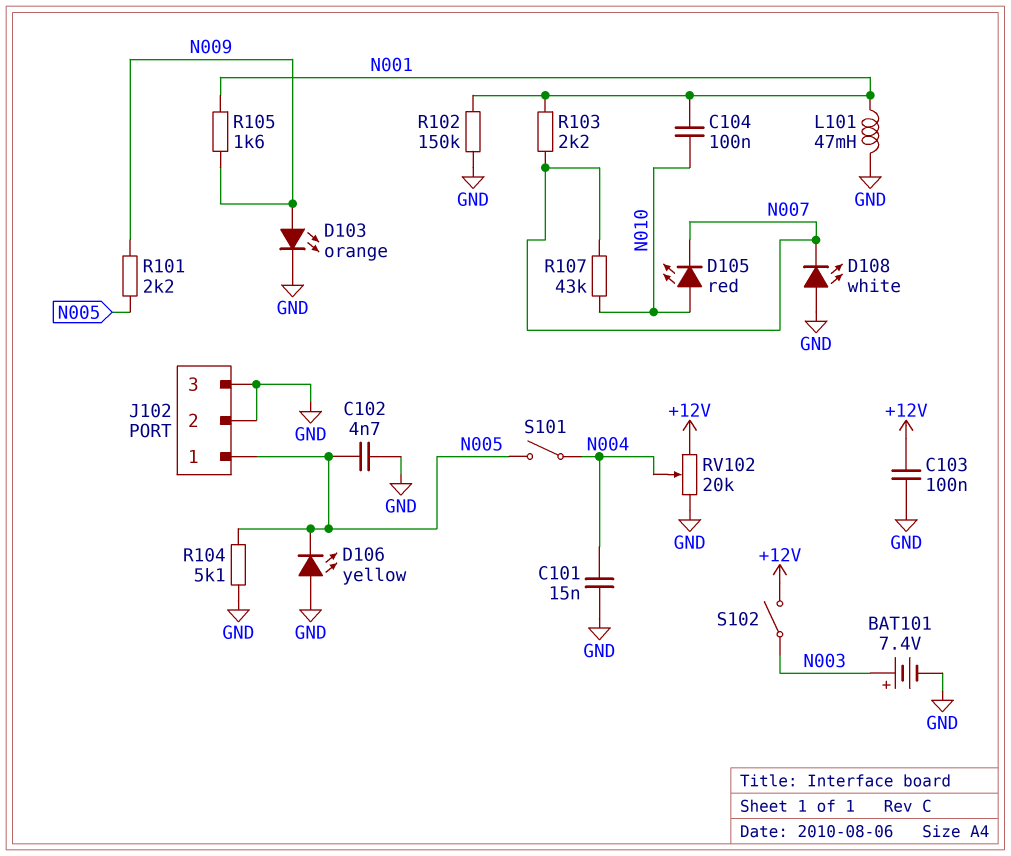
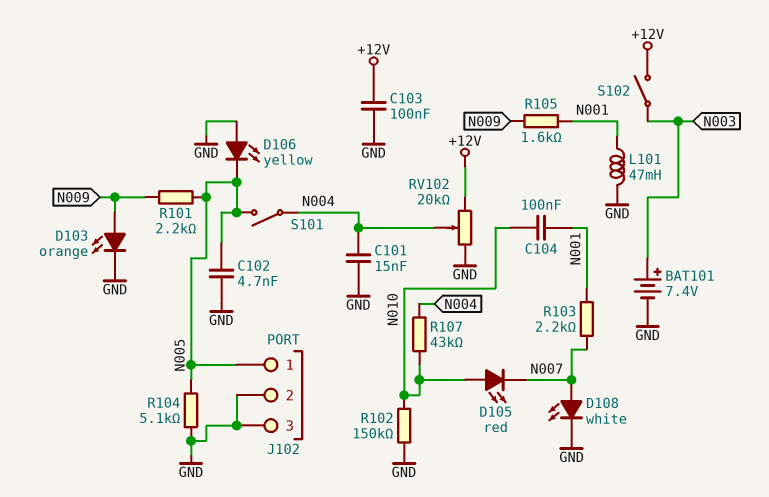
D108: LED white (A GND, K N007) -> LED white (A N007, K GND)
R102: 150k (GND, N001) -> 150k (GND, N010)
R107: 43k (N007, N010) -> 43k (N004, N010)

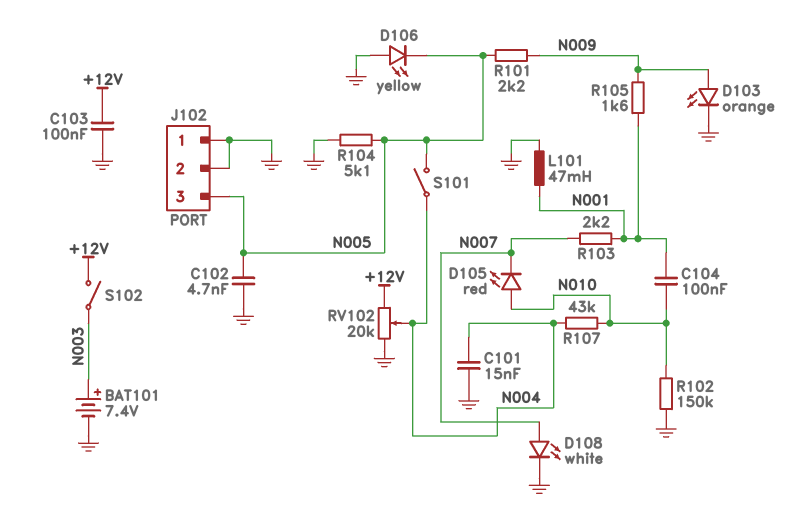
J102 pin 1: N005 -> GND
J102 pin 3: GND -> N005

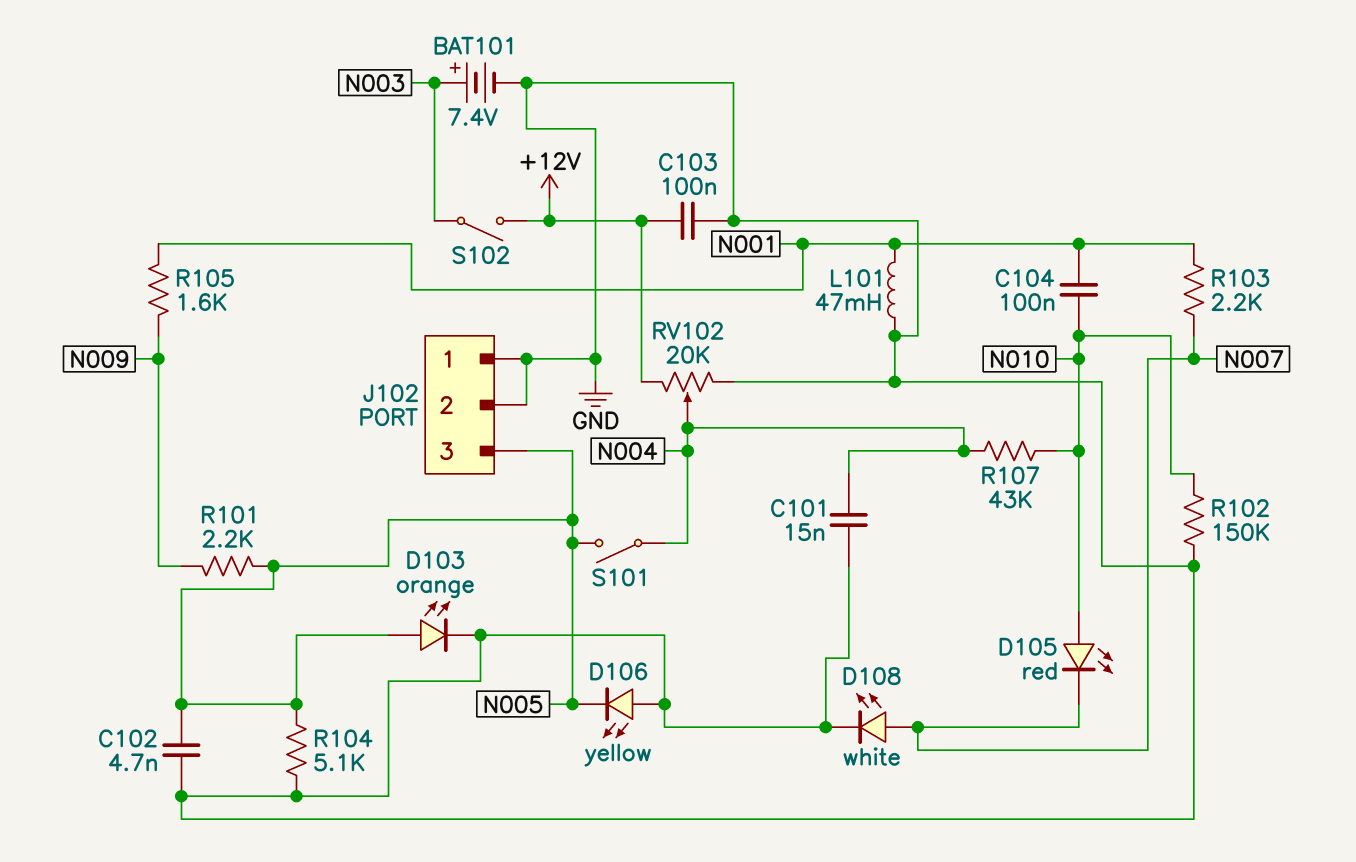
D103: LED orange (A N009, K GND) -> LED orange (A N005, K GND)

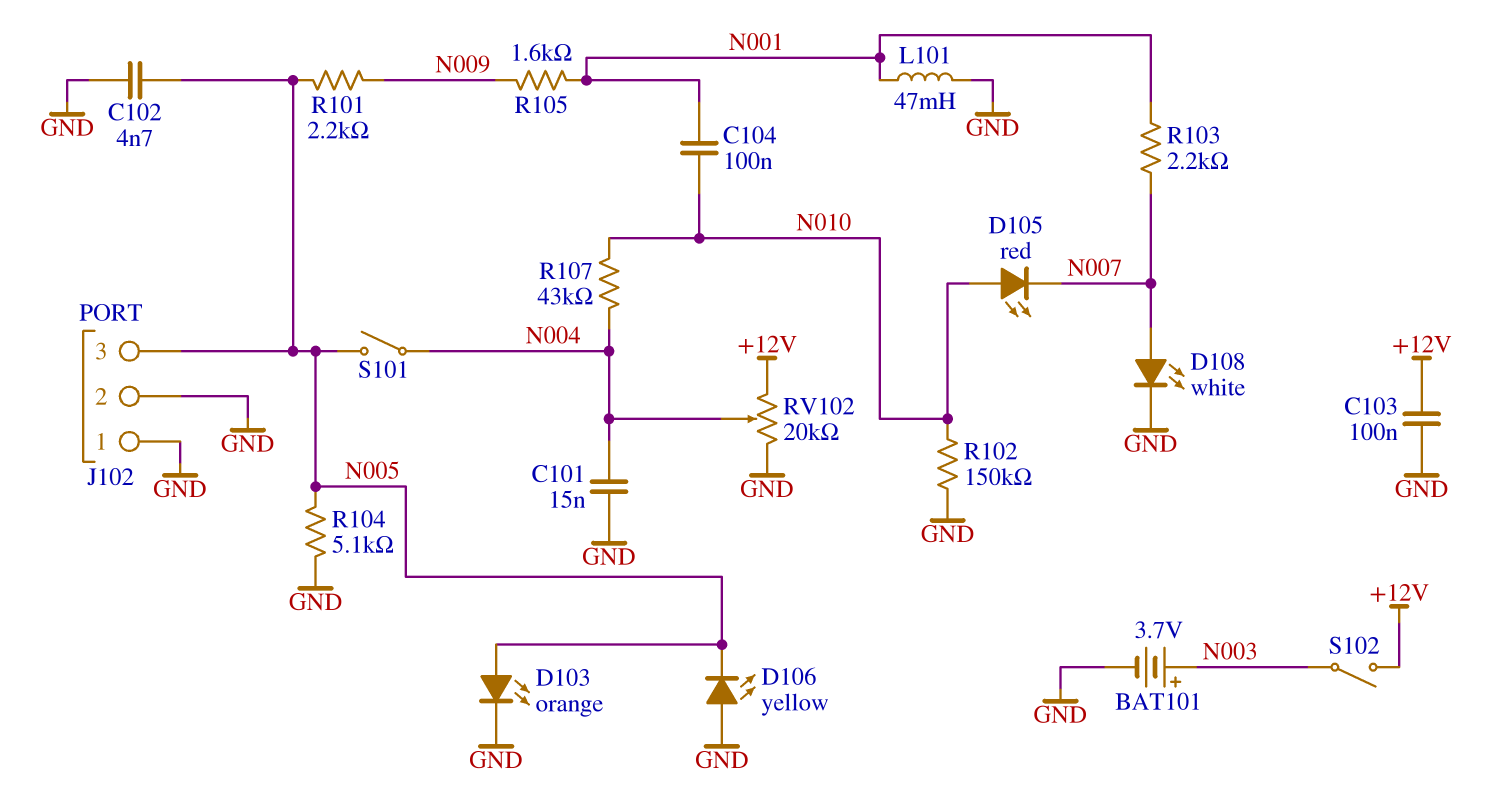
BAT101: 7.4V (plus N003, minus GND) -> 3.7V (plus N003, minus GND)

